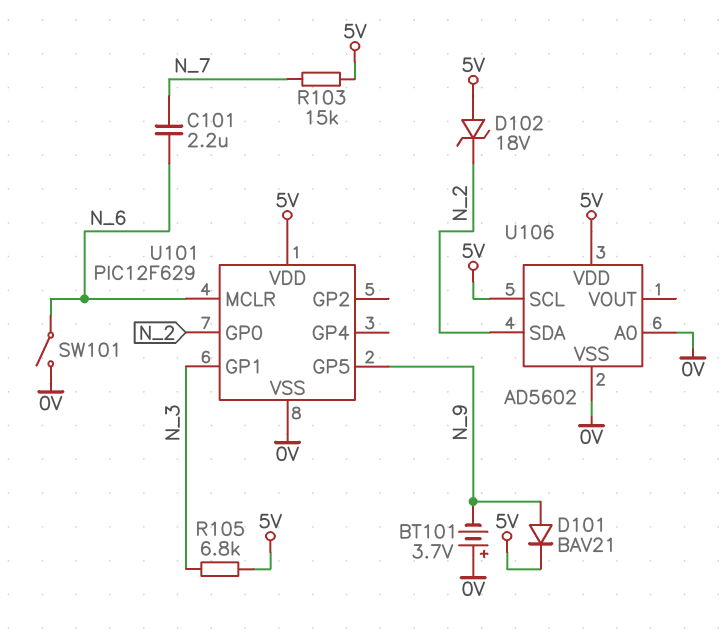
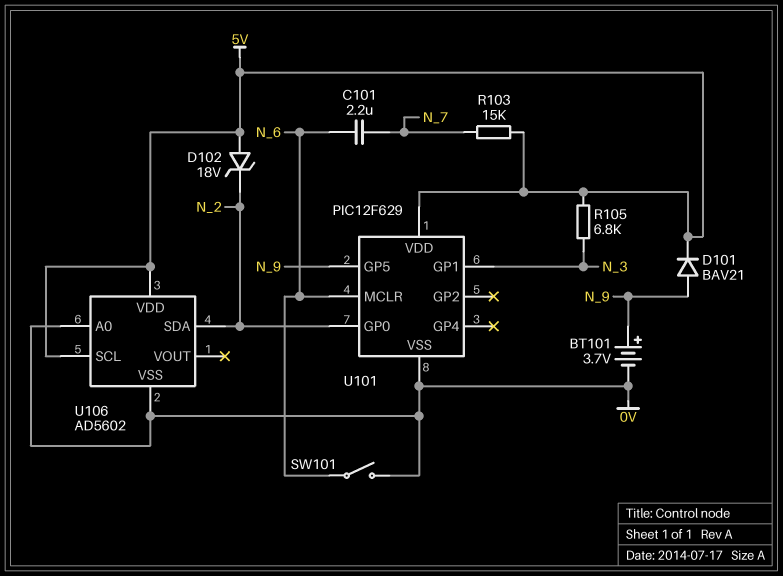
BT101: 3.7V (plus 0V, minus N_9) -> 3.7V (plus N_9, minus 0V)

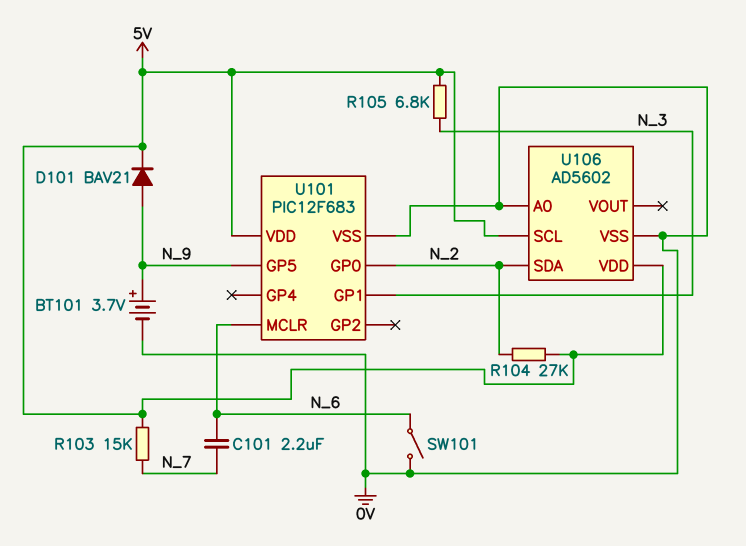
D102: zener 18V (A 5V, K N_2) -> none
R104: none -> 27k (5V, N_2)
U101: PIC12F629 -> PIC12F683

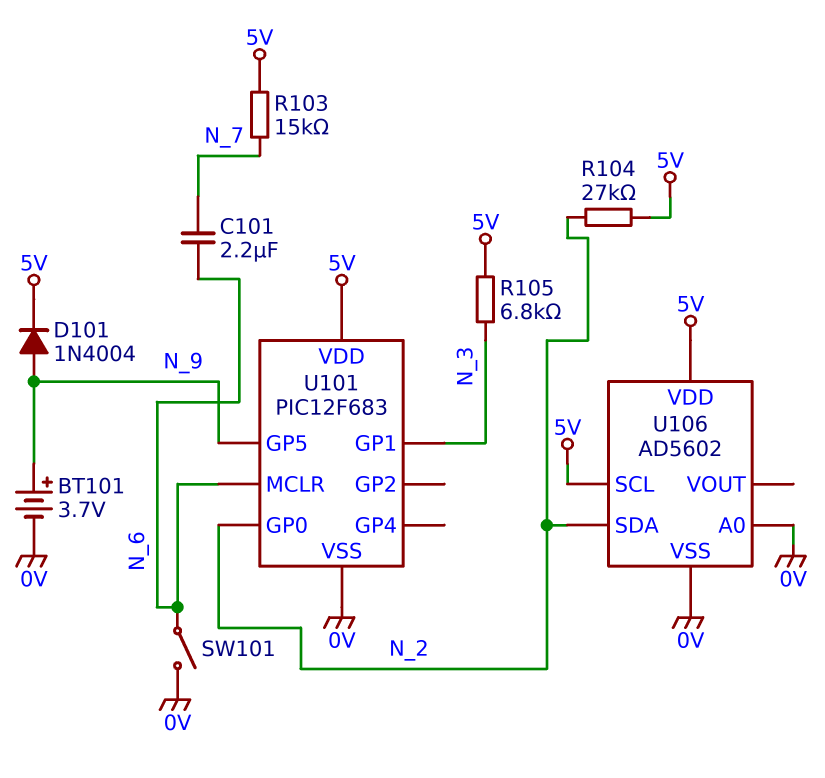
D101: diode BAV21 (A N_9, K 5V) -> diode 1N4004 (A N_9, K 5V)

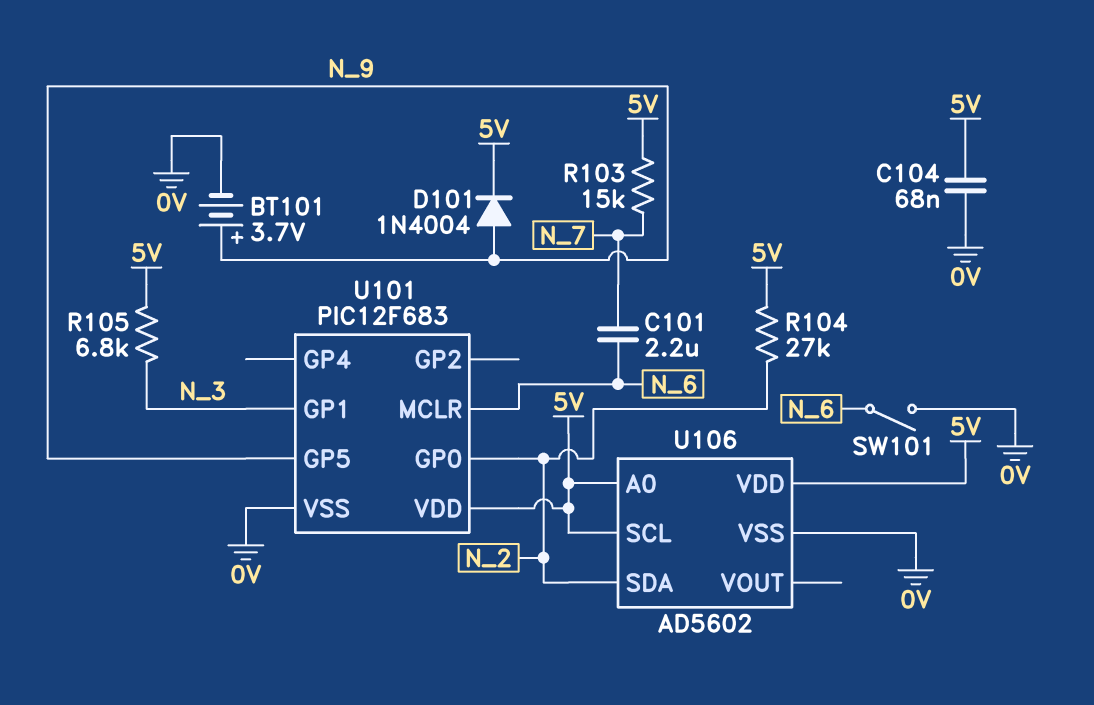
C104: none -> 68nF (0V, 5V)
U106 pin A0: 0V -> 5V

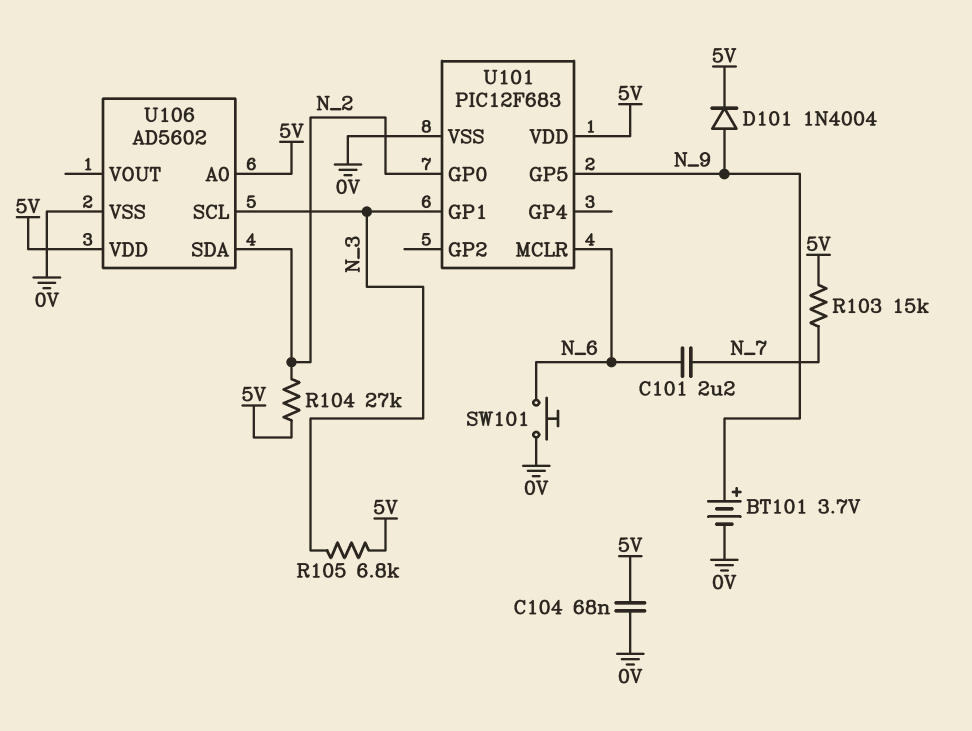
SW101: switch (0V, N_6) -> button (0V, N_6)
U106 pin SCL: 5V -> N_3

